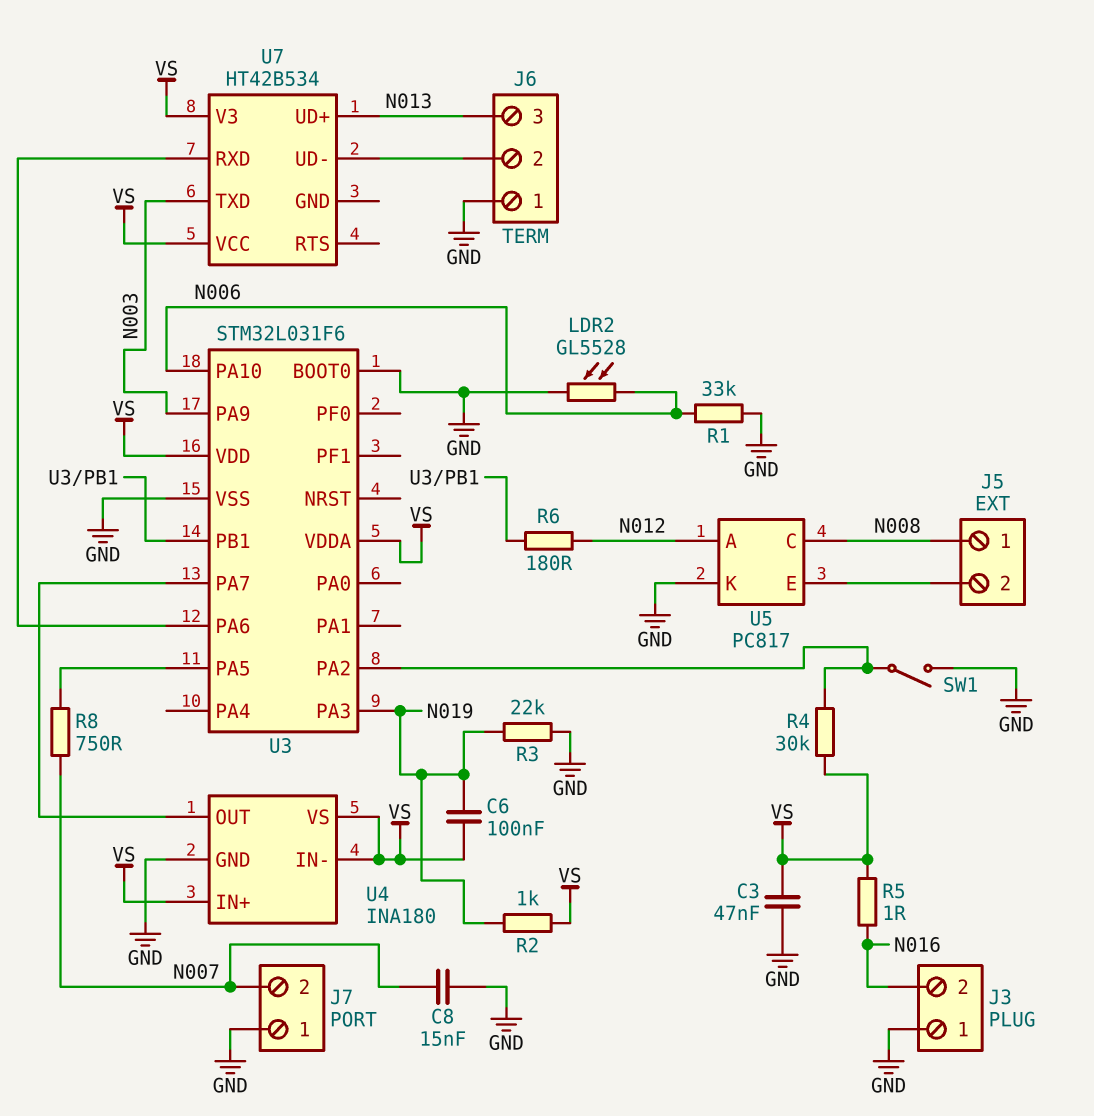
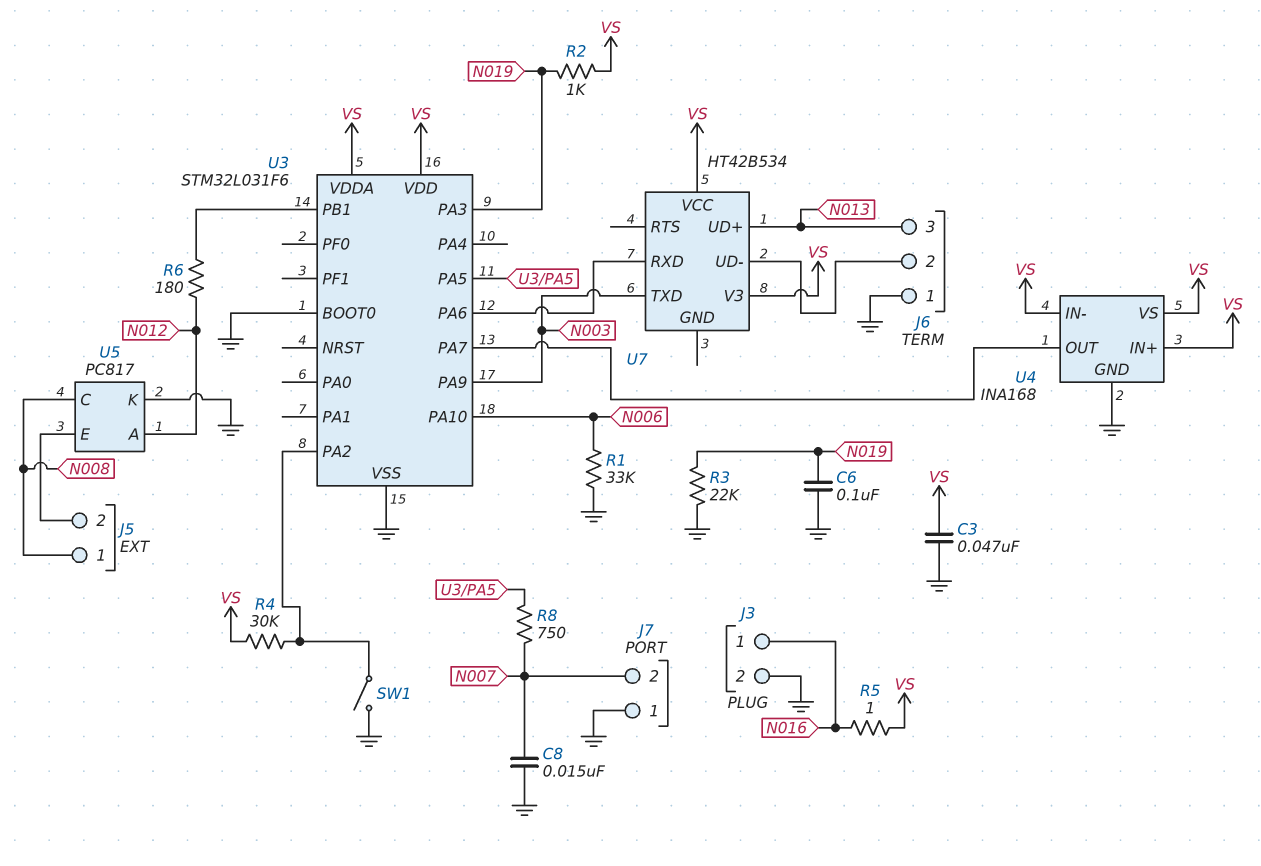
C6: 100nF (N019, VS) -> 100nF (GND, N019)
J3 pin 1: GND -> N016
J3 pin 2: N016 -> GND
LDR2: GL5528 (GND, N006) -> none
U4: INA180 -> INA168

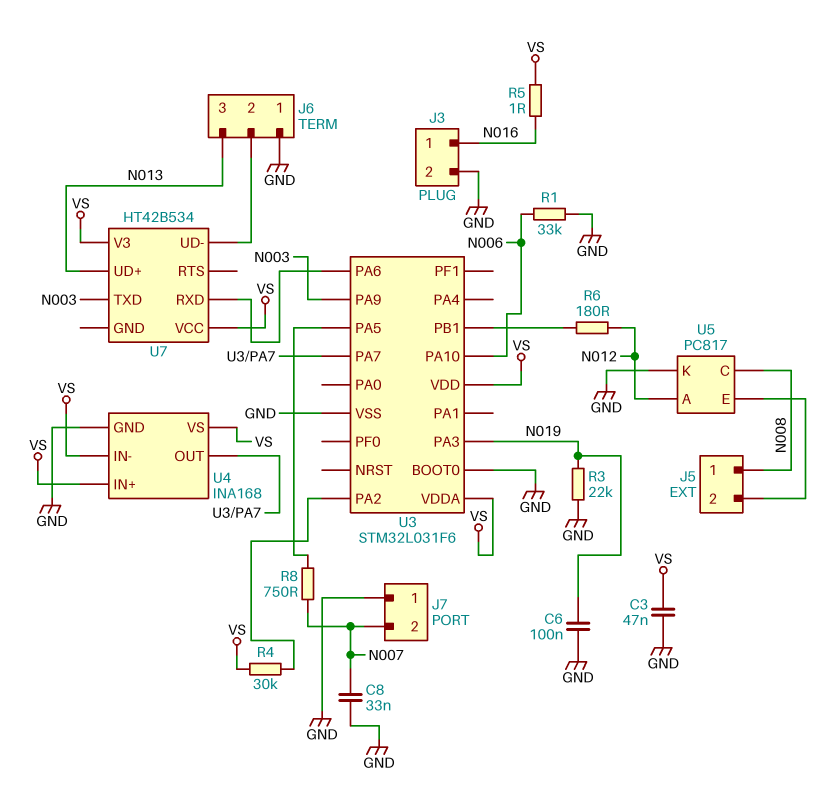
C8: 15nF (GND, N007) -> 33nF (GND, N007)
R2: 1k (N019, VS) -> none
SW1: switch (GND, U3/PA2) -> none

